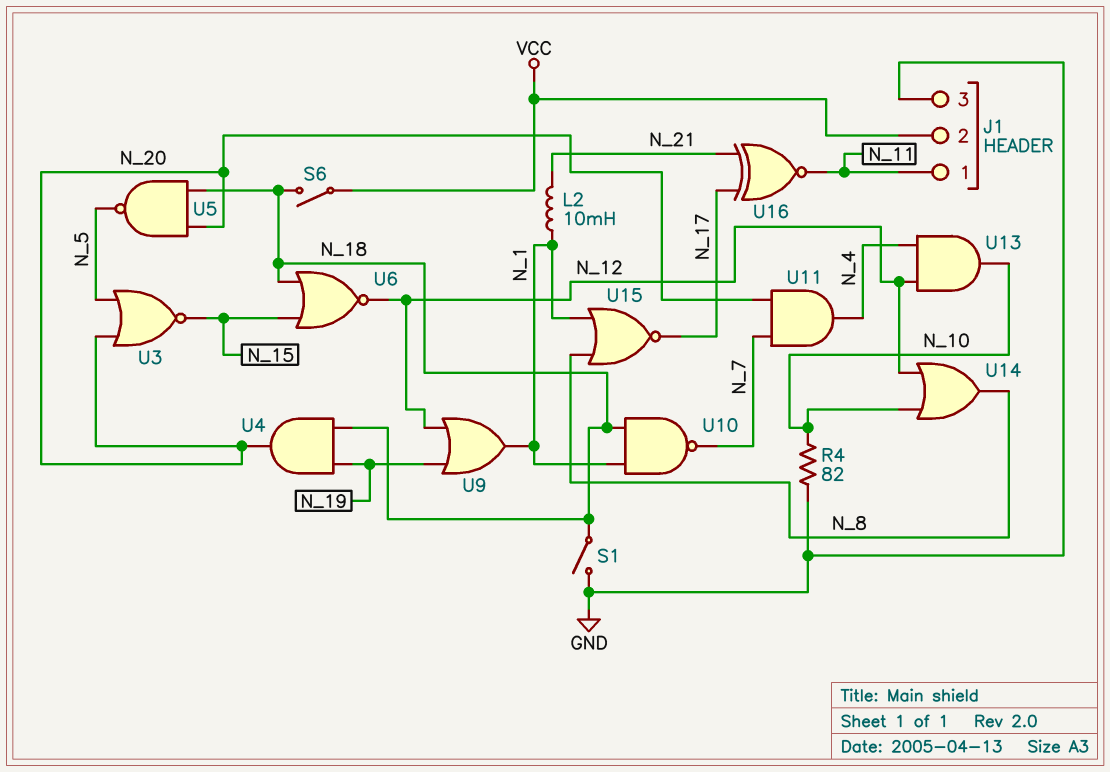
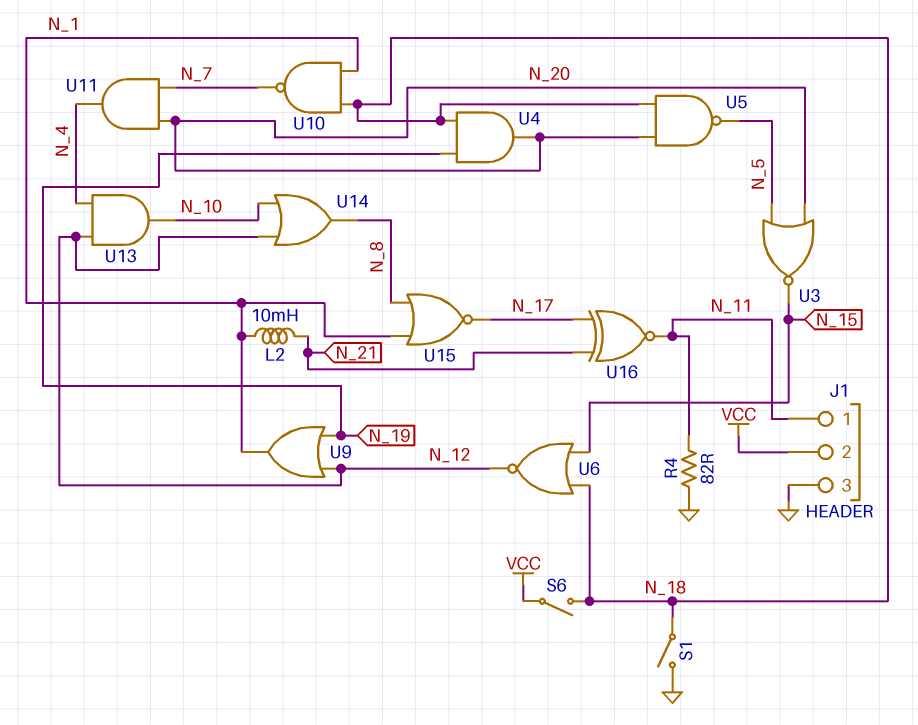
R4: 82 (GND, N_10) -> 82 (GND, N_11)

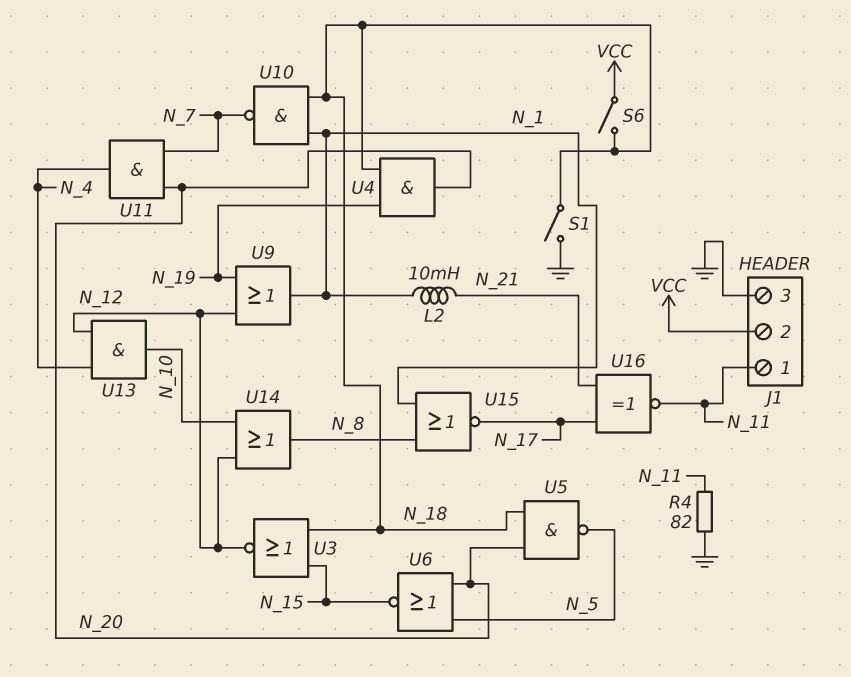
U3: NOR (in N_5, in N_20, out N_15) -> NOR (in N_15, in N_18, out N_12)
U6: NOR (in N_15, in N_18, out N_12) -> NOR (in N_5, in N_20, out N_15)

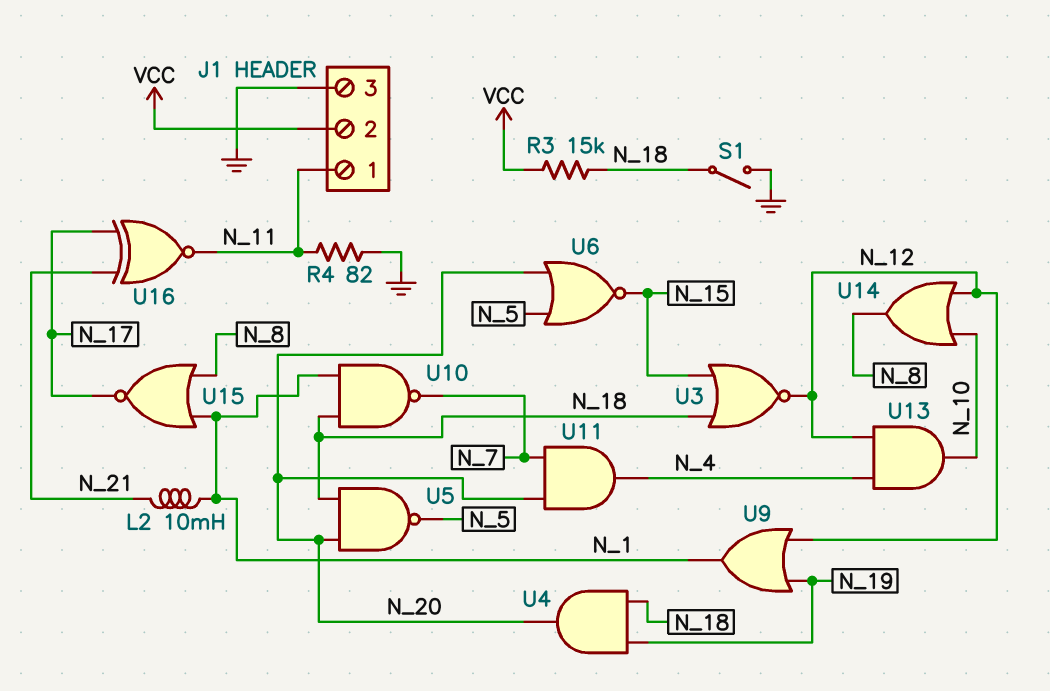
R3: none -> 15k (N_18, VCC)
S6: switch (N_18, VCC) -> none

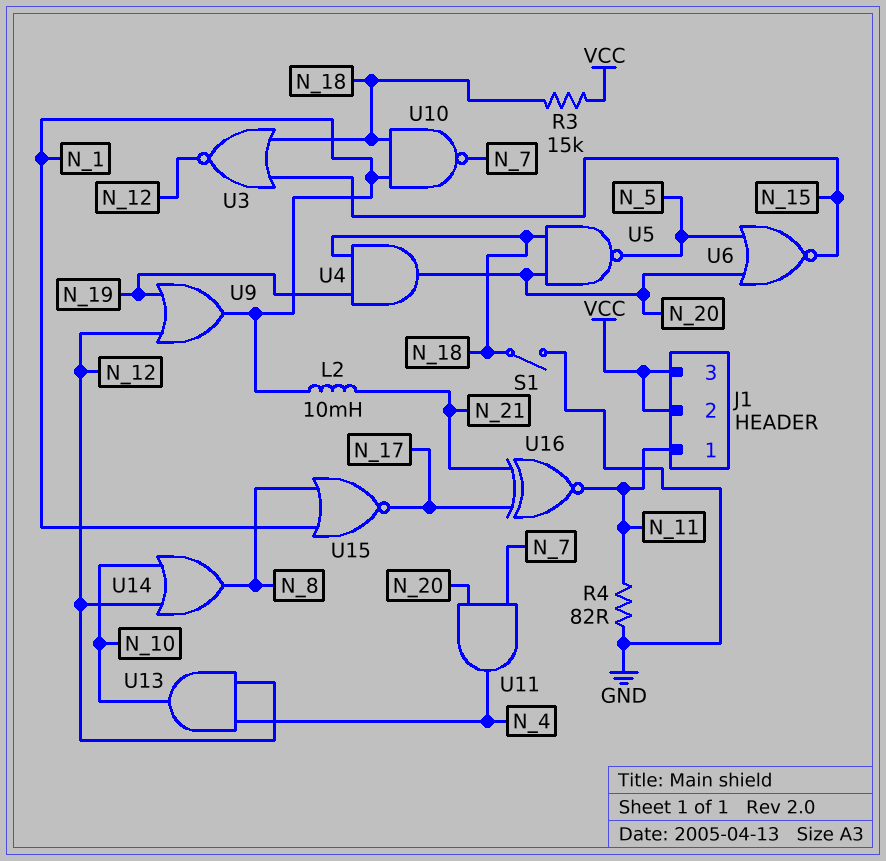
J1 pin 3: GND -> VCC

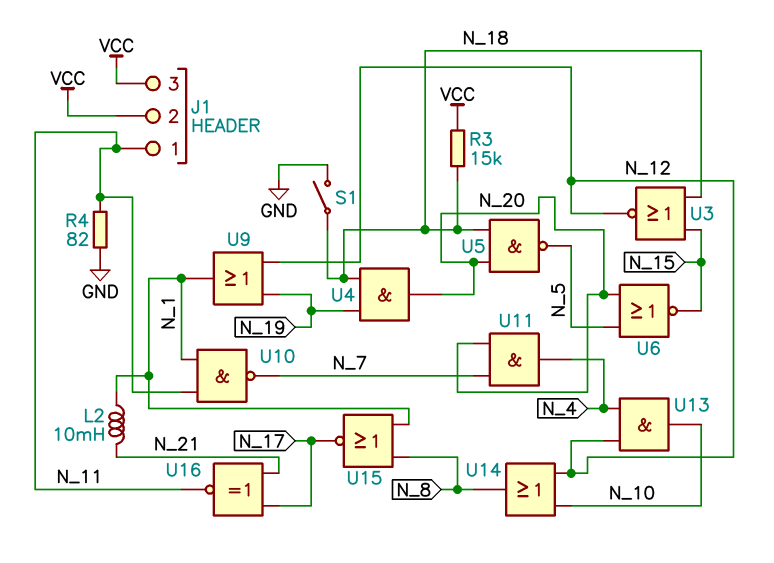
U10: NAND (in N_1, in N_18, out N_7) -> NAND (in N_1, in N_11, out N_7)

